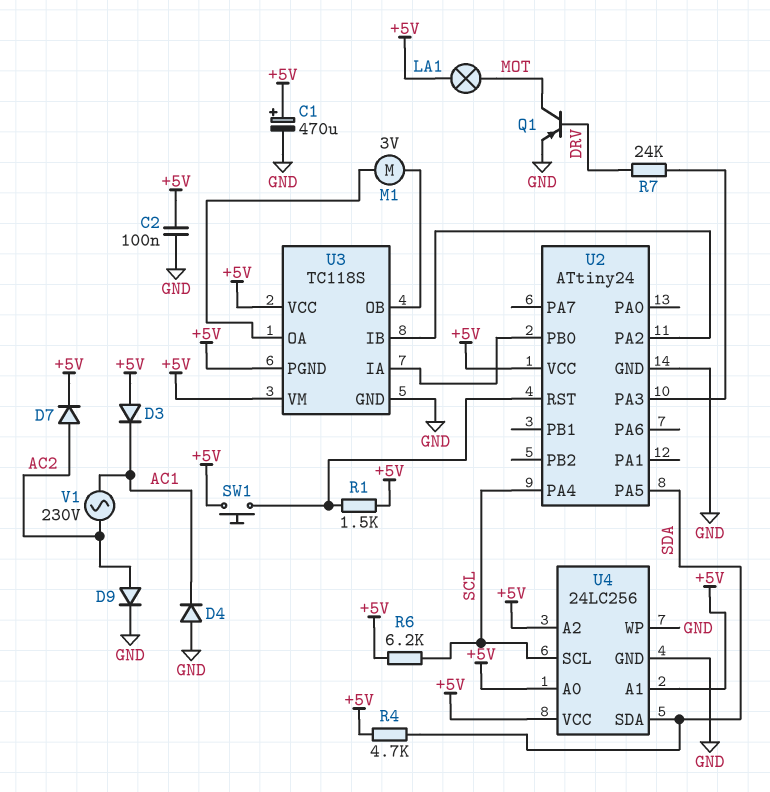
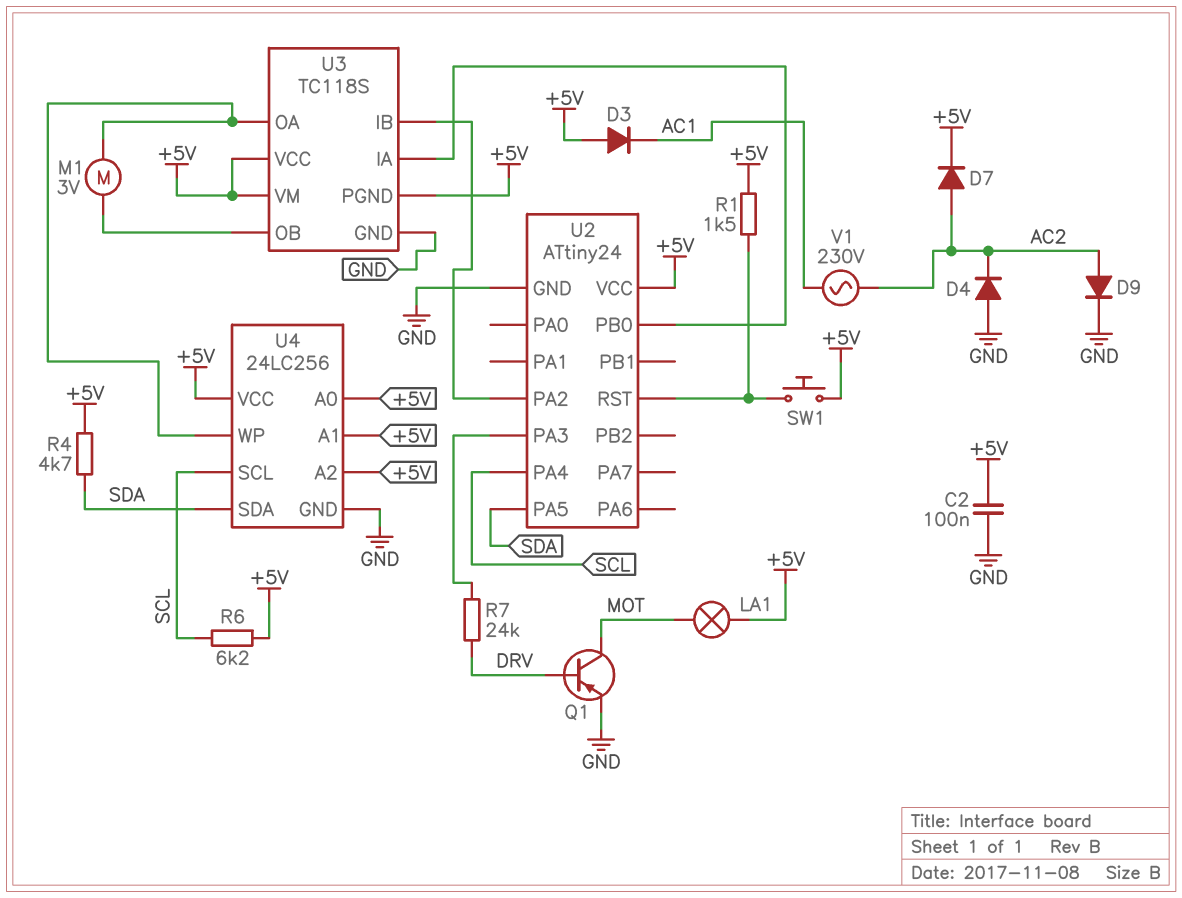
C1: 470uF (plus +5V, minus GND) -> none
D4: diode (A GND, K AC1) -> diode (A GND, K AC2)
U4 pin WP: GND -> U3/OA

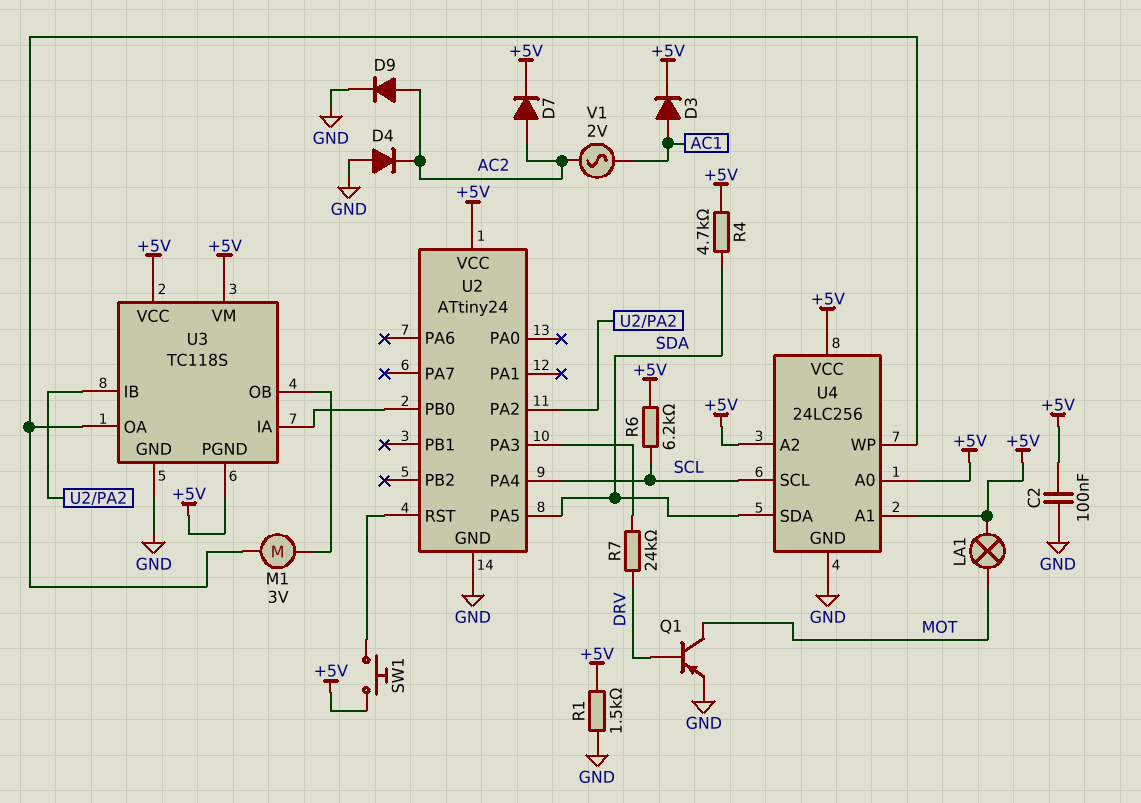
D3: diode (A +5V, K AC1) -> diode (A AC1, K +5V)
R1: 1.5k (+5V, U2/RST) -> 1.5k (+5V, GND)
V1: AC 230V (AC1, AC2) -> AC 2V (AC1, AC2)

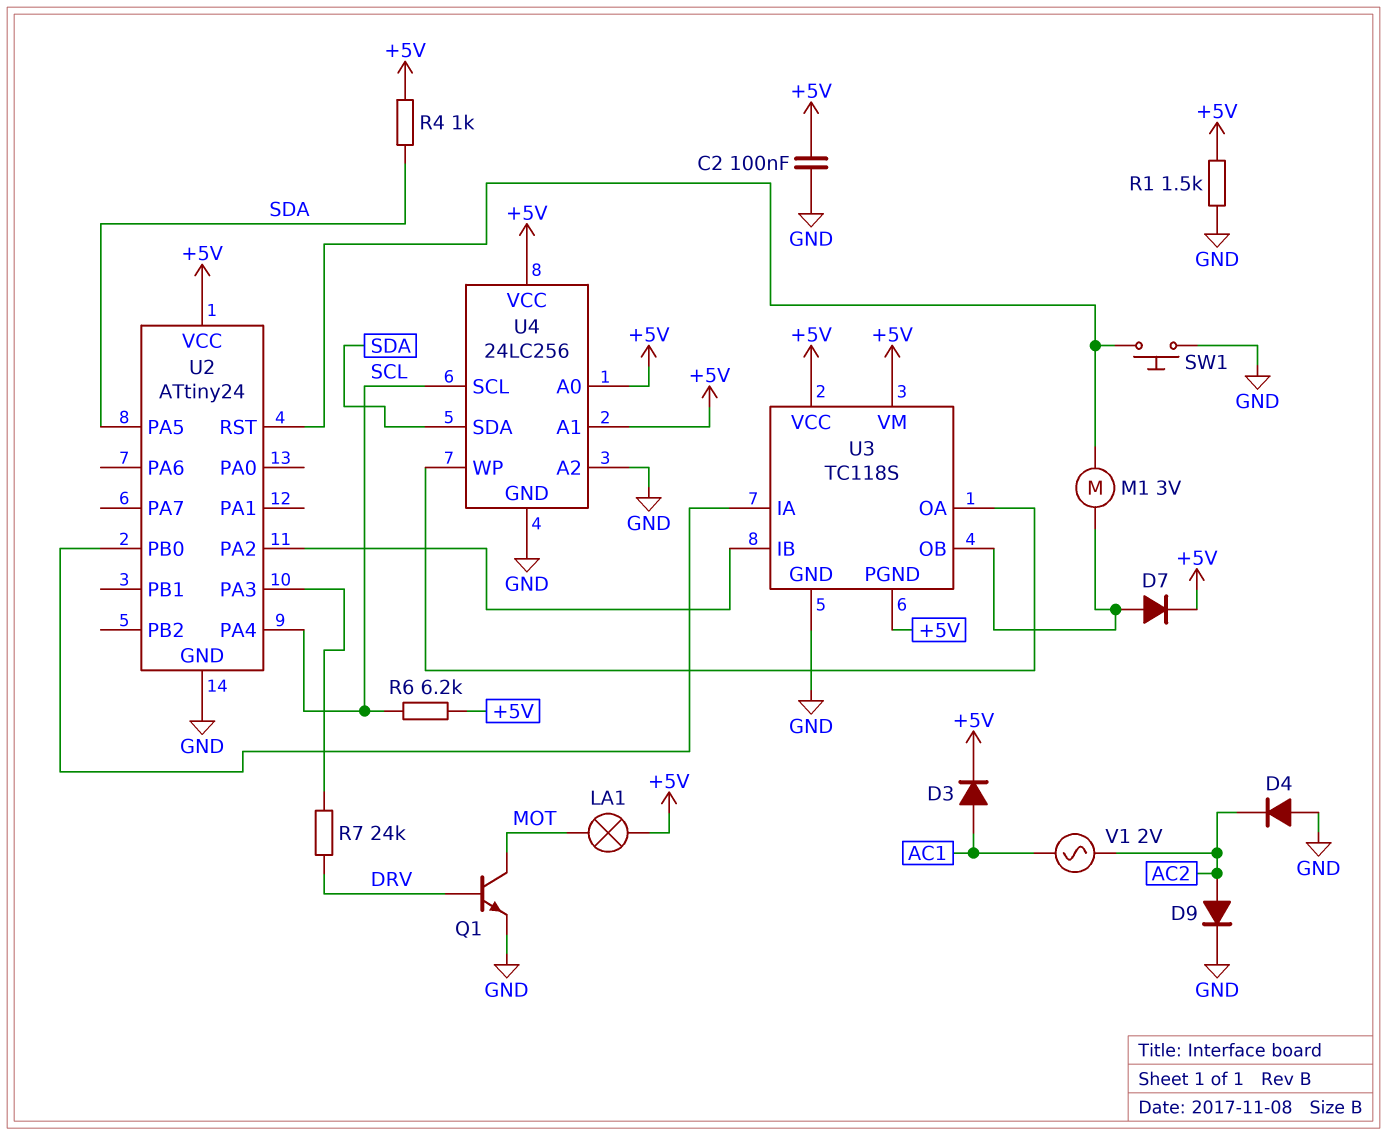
D7: diode (A AC2, K +5V) -> diode (A U3/OB, K +5V)
M1: motor 3V (U3/OA, U3/OB) -> motor 3V (U2/RST, U3/OB)
Q1: PNP (B DRV, C MOT, E GND) -> NPN (B DRV, C MOT, E GND)
R4: 4.7k (+5V, SDA) -> 1k (+5V, SDA)
SW1: button (+5V, U2/RST) -> button (GND, U2/RST)
U4 pin A2: +5V -> GND

